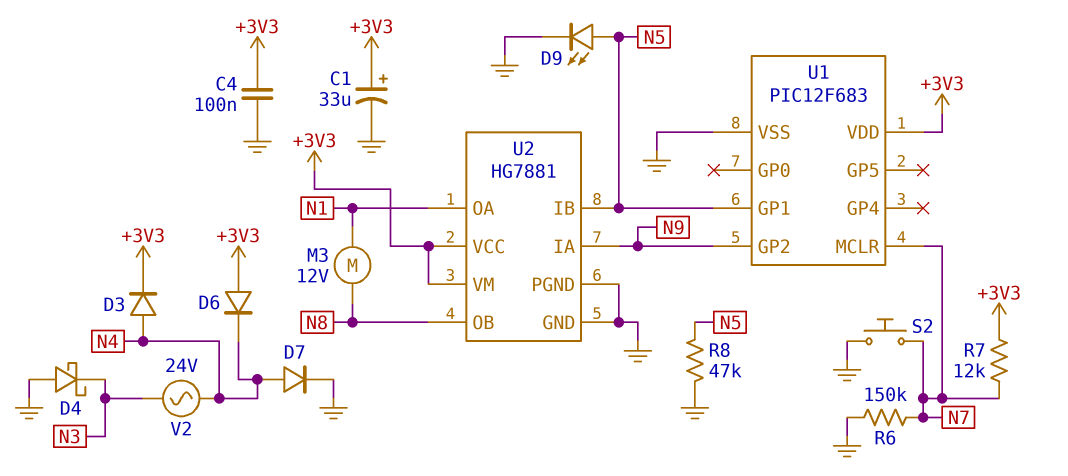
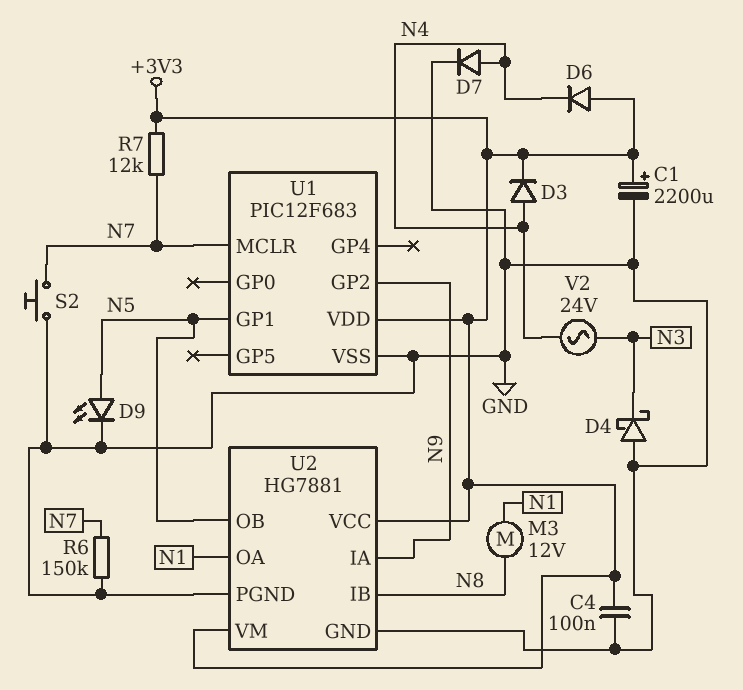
C1: 33uF (plus +3V3, minus GND) -> 2200uF (plus +3V3, minus GND)
R8: 47k (GND, N5) -> none
U2 pin IB: N5 -> N8
U2 pin OB: N8 -> N5

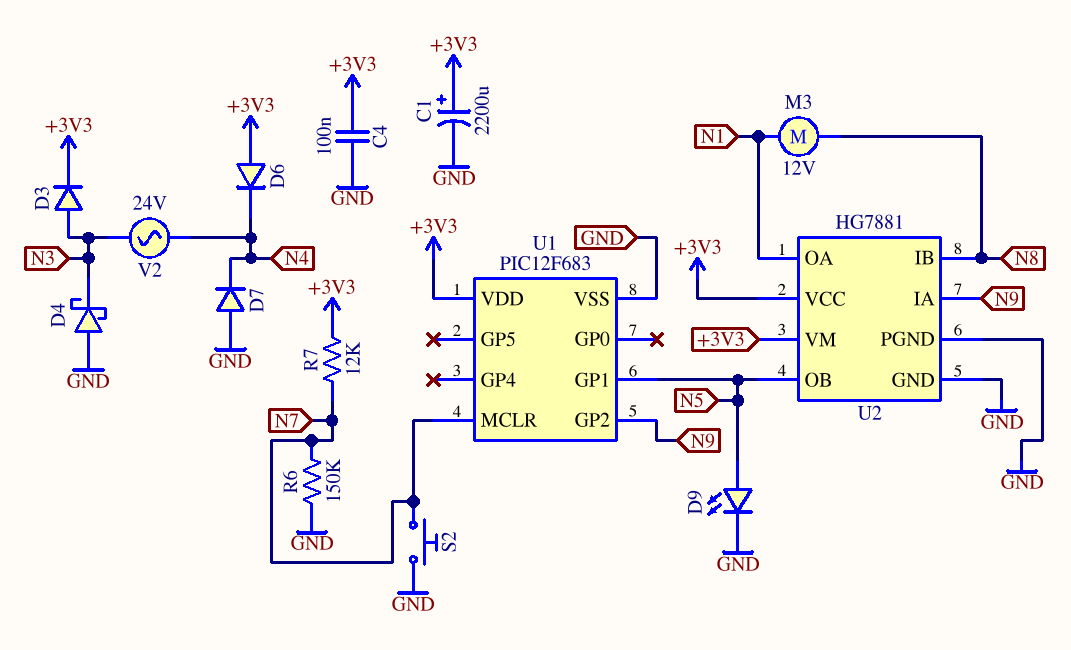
D3: diode (A N4, K +3V3) -> diode (A N3, K +3V3)
D7: diode (A N4, K GND) -> diode (A GND, K N4)

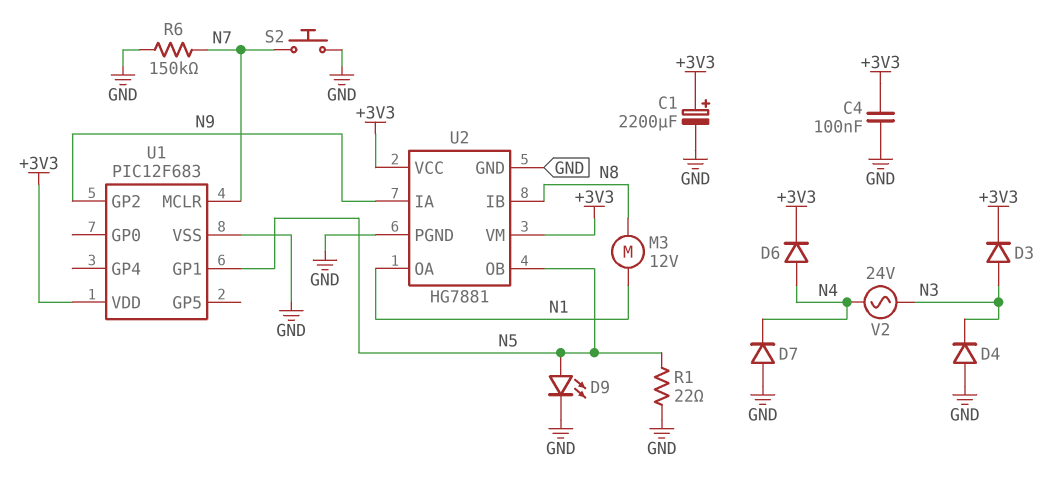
D4: schottky (A GND, K N3) -> diode (A GND, K N3)
D6: diode (A +3V3, K N4) -> diode (A N4, K +3V3)
R1: none -> 22 (GND, N5)
R7: 12k (+3V3, N7) -> none

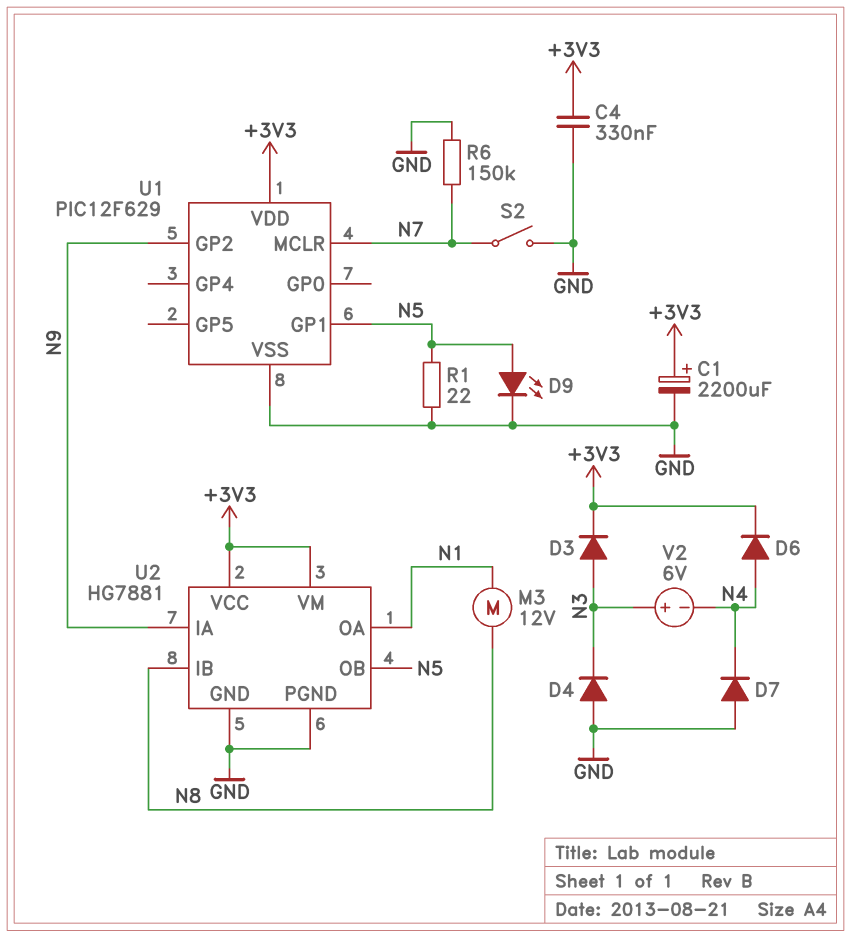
C4: 100nF (+3V3, GND) -> 330nF (+3V3, GND)
S2: button (GND, N7) -> switch (GND, N7)
U1: PIC12F683 -> PIC12F629
V2: AC 24V (N3, N4) -> 6V (plus N3, minus N4)

